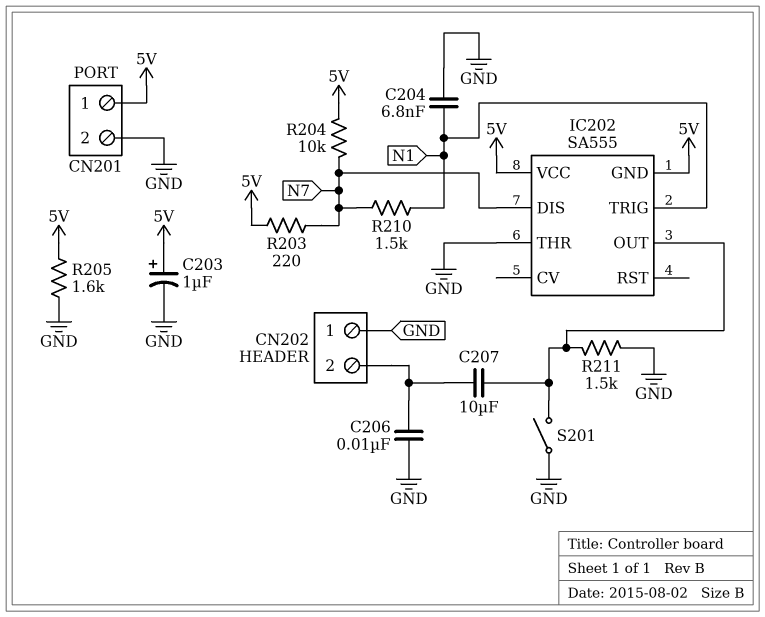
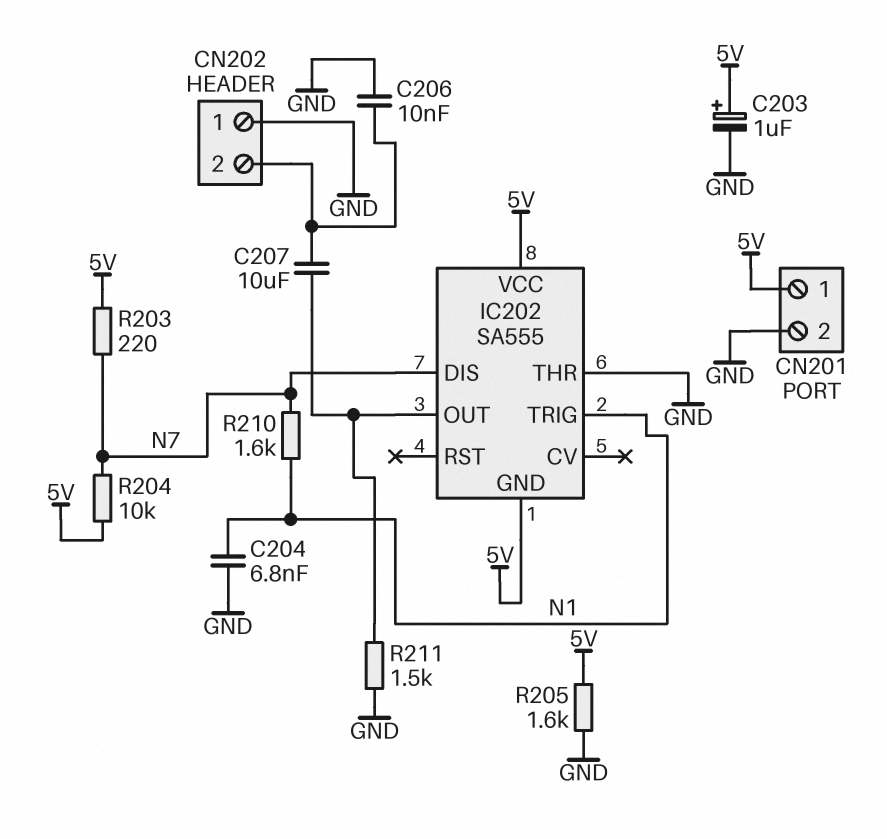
R210: 1.5k (N1, N7) -> 1.6k (N1, N7)
S201: switch (GND, IC202/OUT) -> none

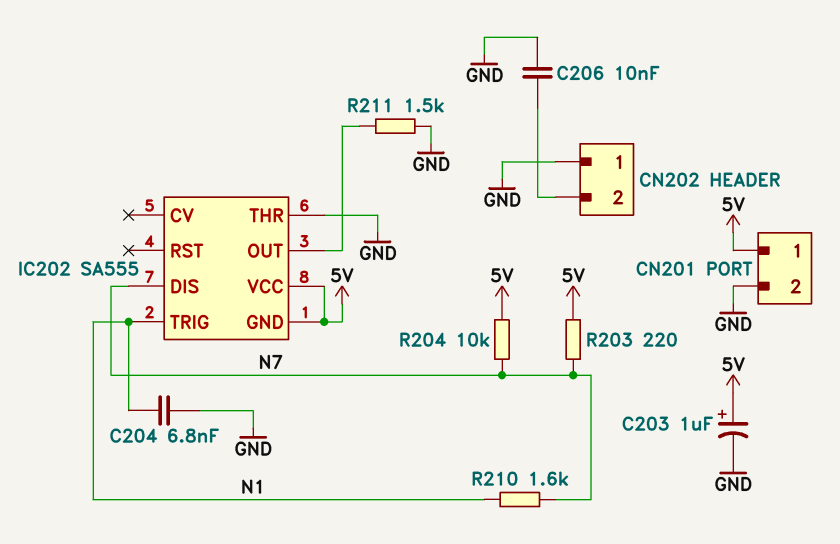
C207: 10uF (CN202/2, IC202/OUT) -> none
R205: 1.6k (5V, GND) -> none

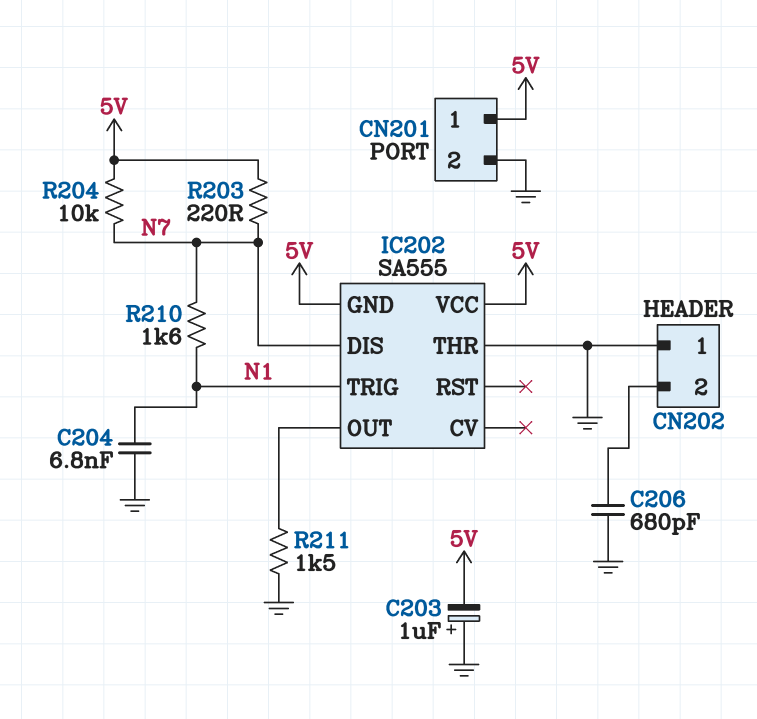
C203: 1uF (plus 5V, minus GND) -> 1uF (plus GND, minus 5V)
C206: 10nF (CN202/2, GND) -> 680pF (CN202/2, GND)

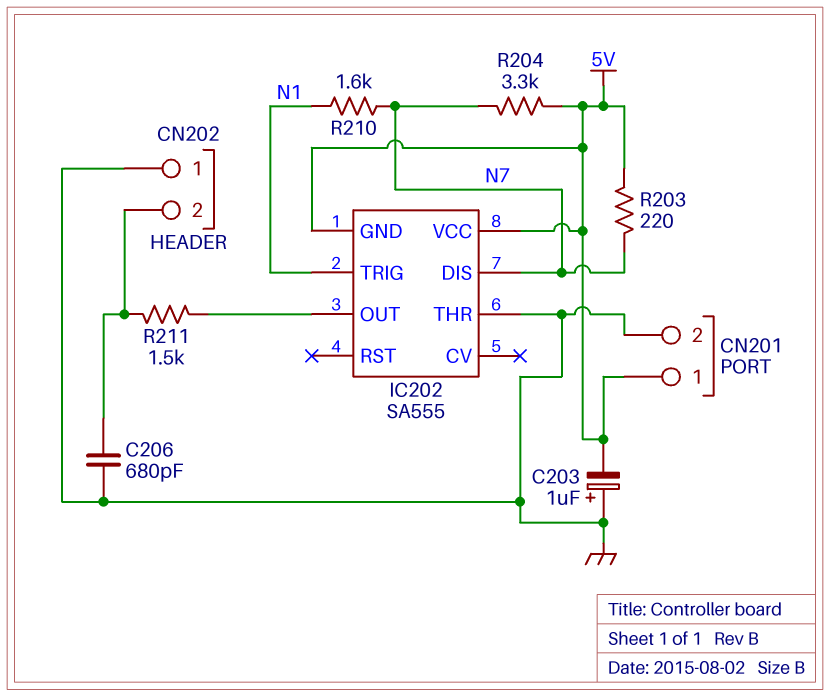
C204: 6.8nF (GND, N1) -> none
R204: 10k (5V, N7) -> 3.3k (5V, N7)
R211: 1.5k (GND, IC202/OUT) -> 1.5k (CN202/2, IC202/OUT)

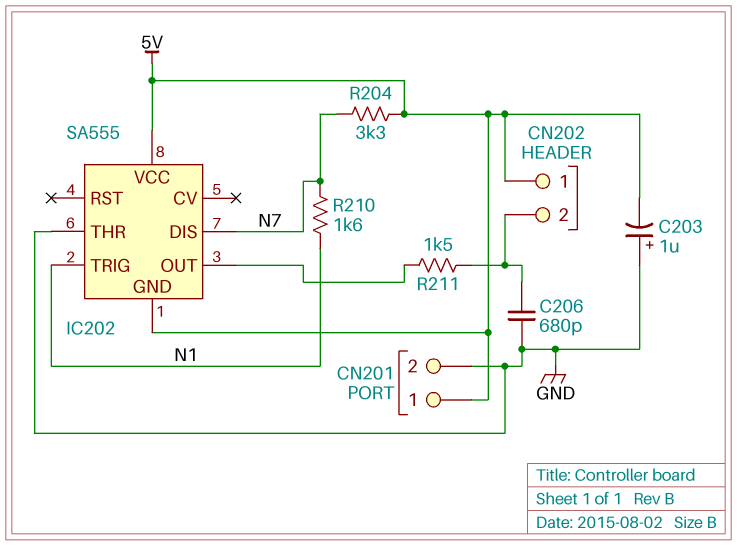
CN202 pin 1: GND -> 5V
R203: 220 (5V, N7) -> none

